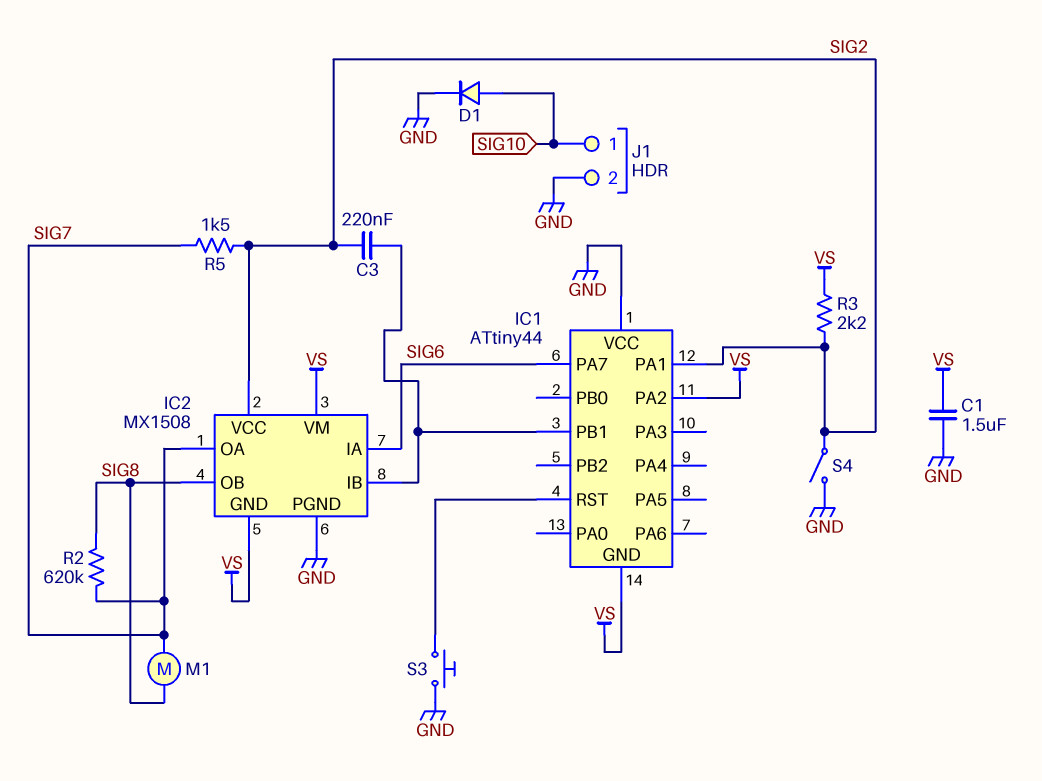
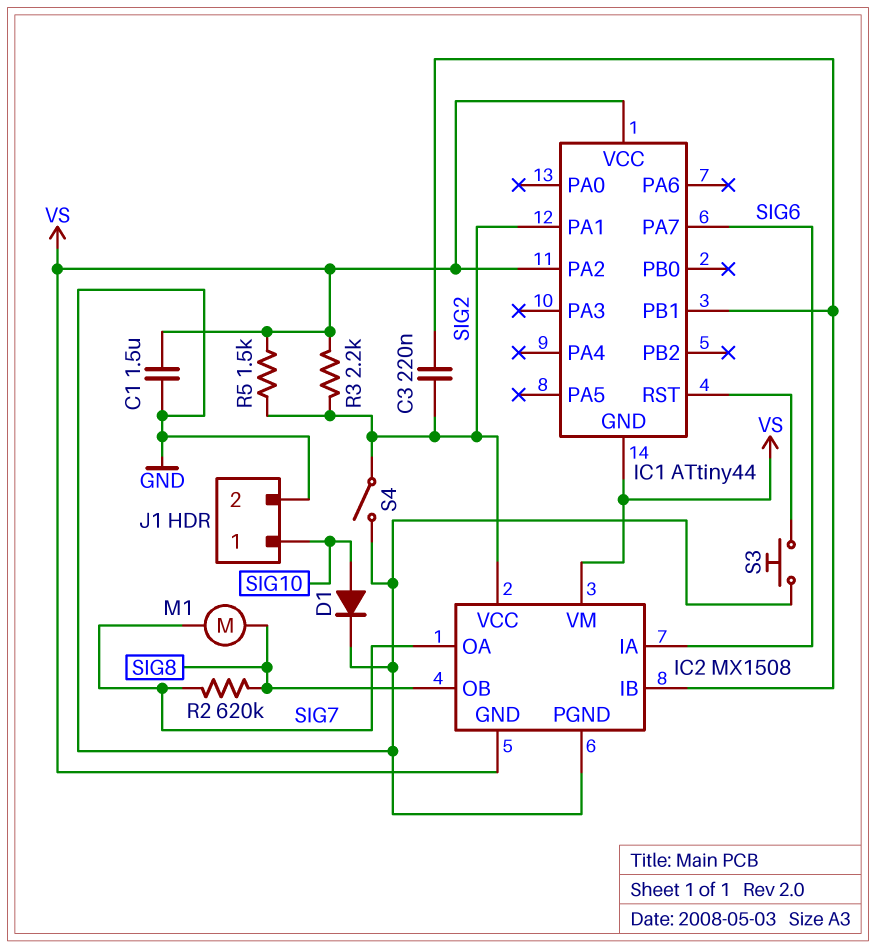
IC1 pin VCC: GND -> VS
R5: 1.5k (SIG2, SIG7) -> 1.5k (SIG2, VS)

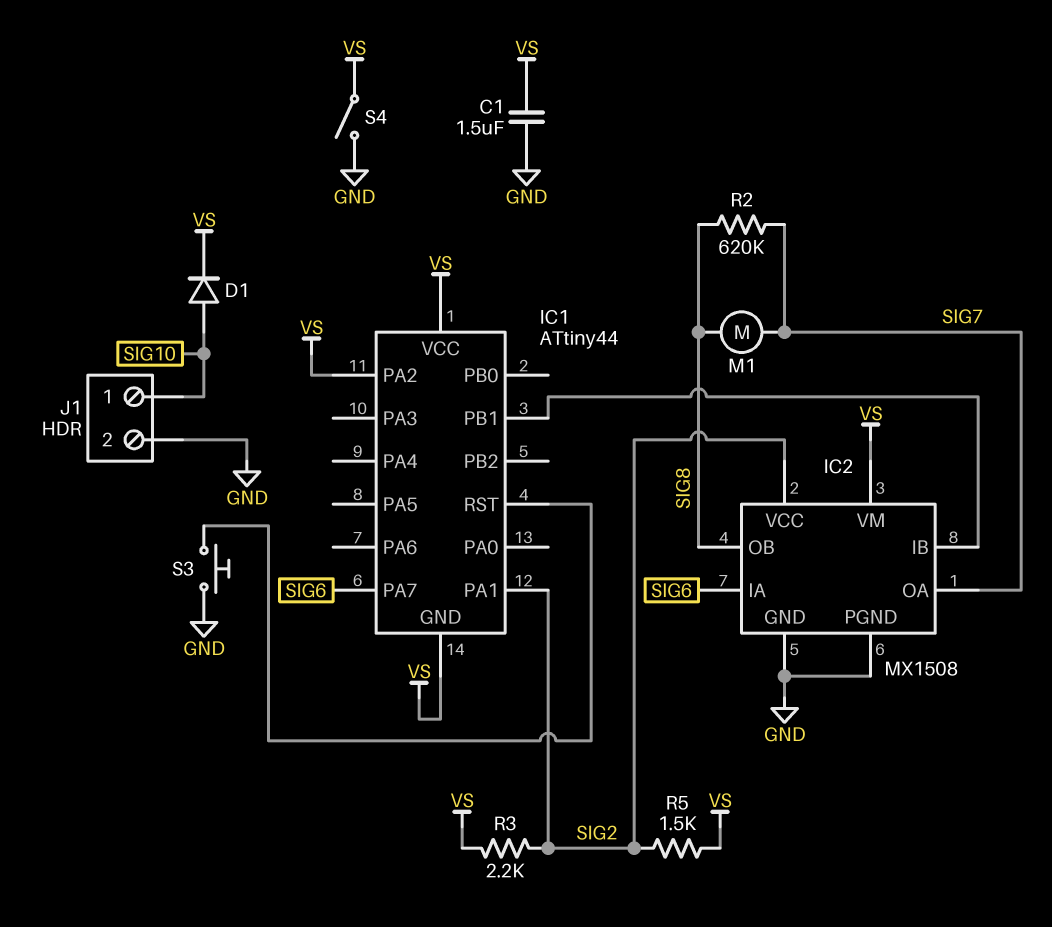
C3: 220nF (IC1/PB1, SIG2) -> none
D1: diode (A SIG10, K GND) -> diode (A SIG10, K VS)
IC2 pin GND: VS -> GND
S4: switch (GND, SIG2) -> switch (GND, VS)

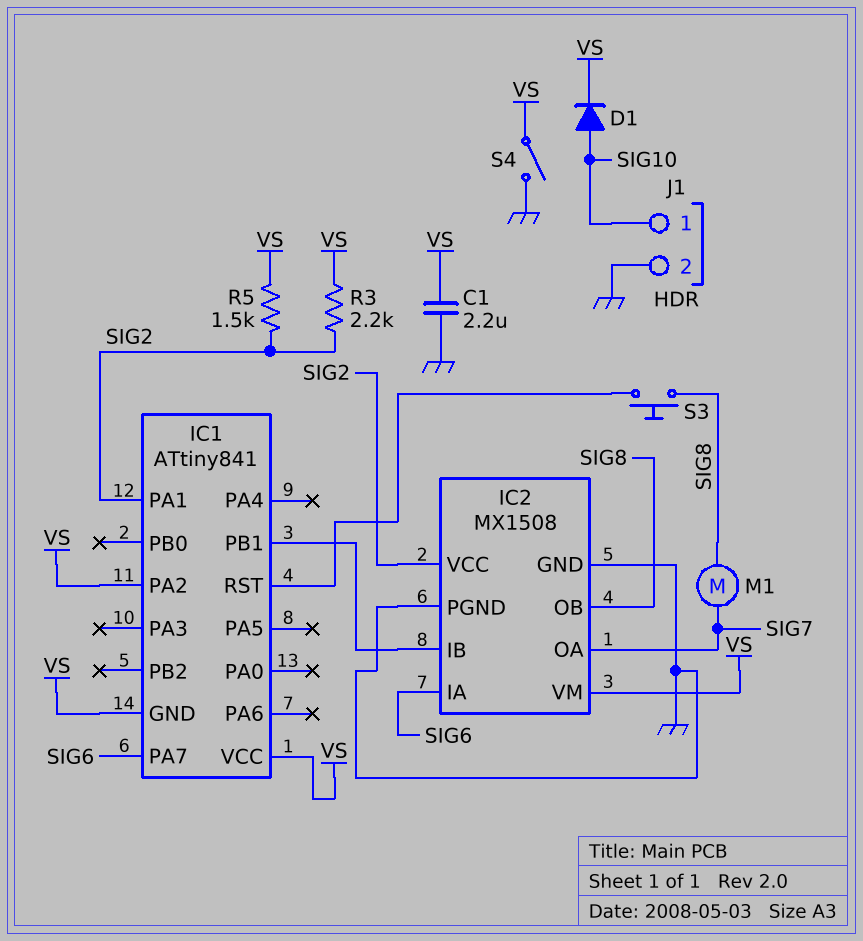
C1: 1.5uF (GND, VS) -> 2.2uF (GND, VS)
IC1: ATtiny44 -> ATtiny841
R2: 620k (SIG7, SIG8) -> none
S3: button (GND, IC1/RST) -> button (IC1/RST, SIG8)

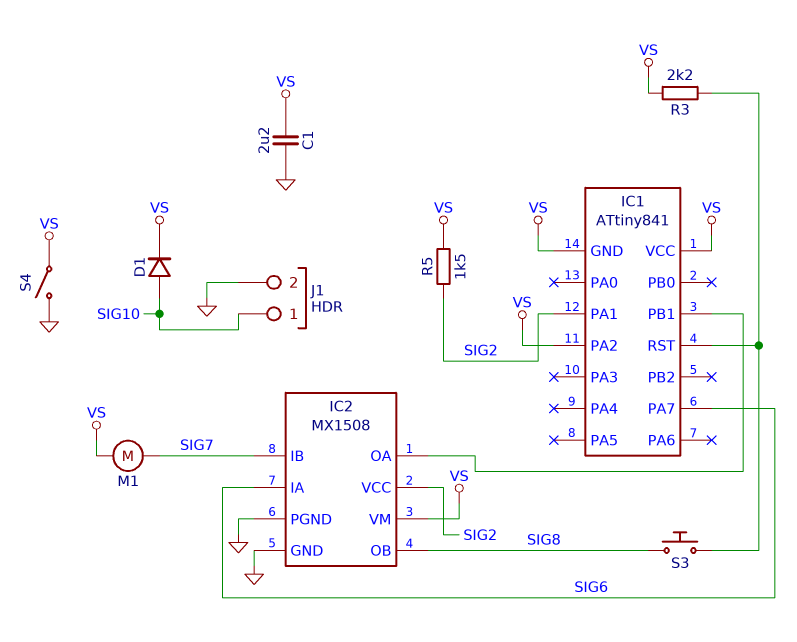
IC2 pin IB: IC1/PB1 -> SIG7
IC2 pin OA: SIG7 -> IC1/PB1
M1: motor (SIG7, SIG8) -> motor (SIG7, VS)
R3: 2.2k (SIG2, VS) -> 2.2k (IC1/RST, VS)

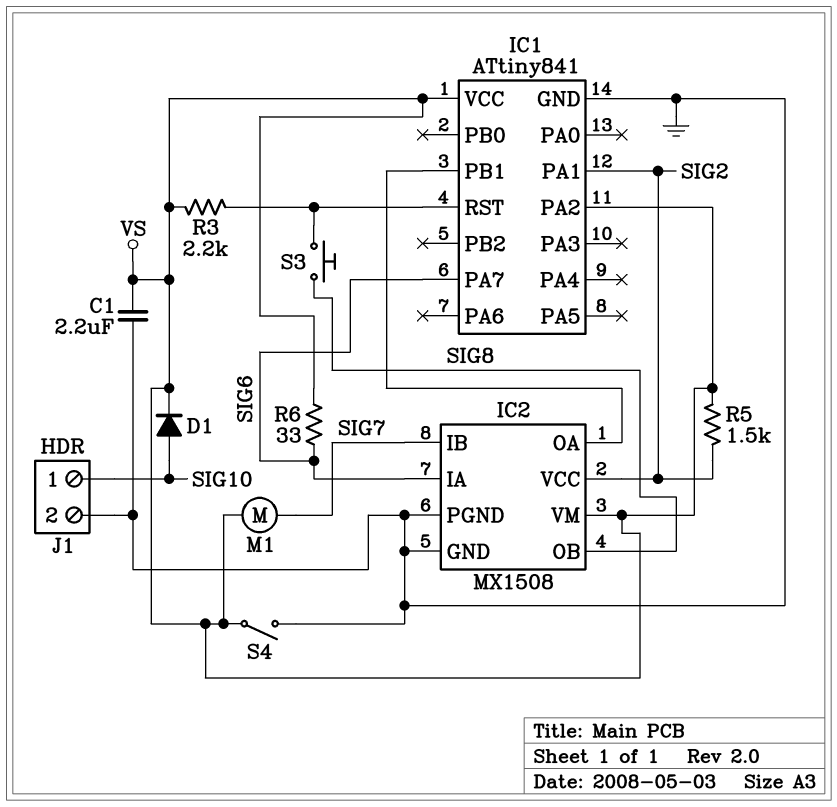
IC1 pin GND: VS -> GND
R6: none -> 33 (SIG6, VS)

